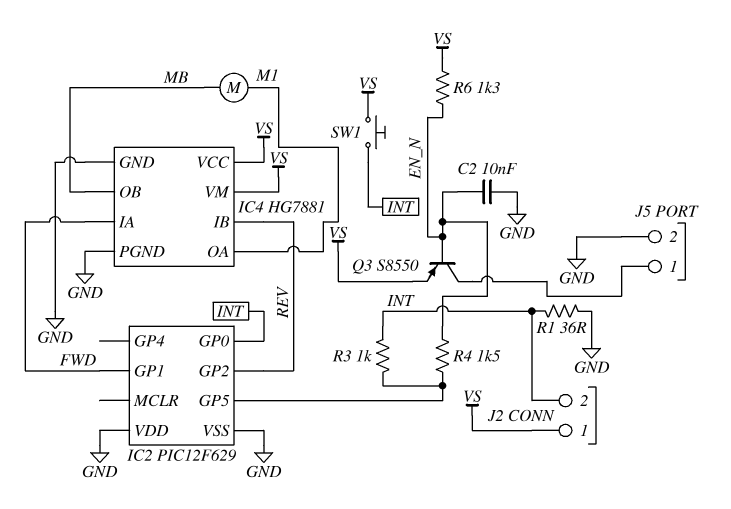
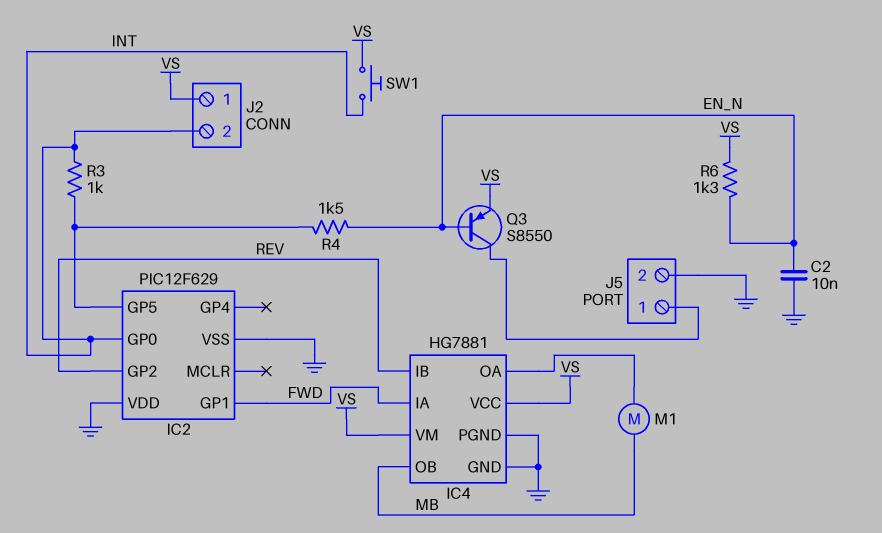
R1: 36 (GND, INT) -> none

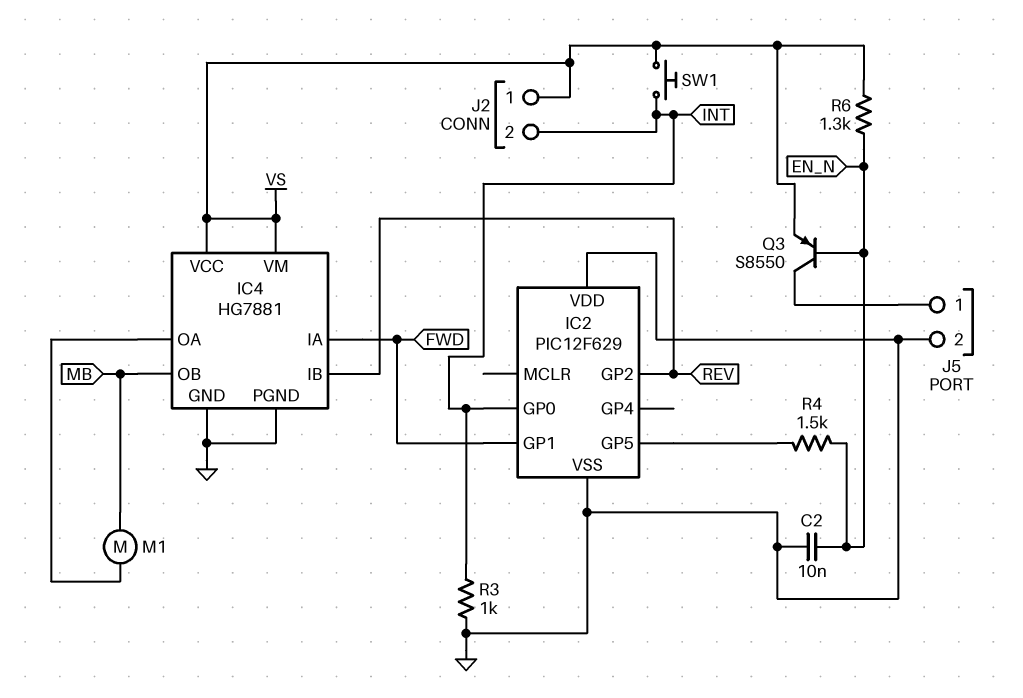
R3: 1k (IC2/GP5, INT) -> 1k (GND, INT)

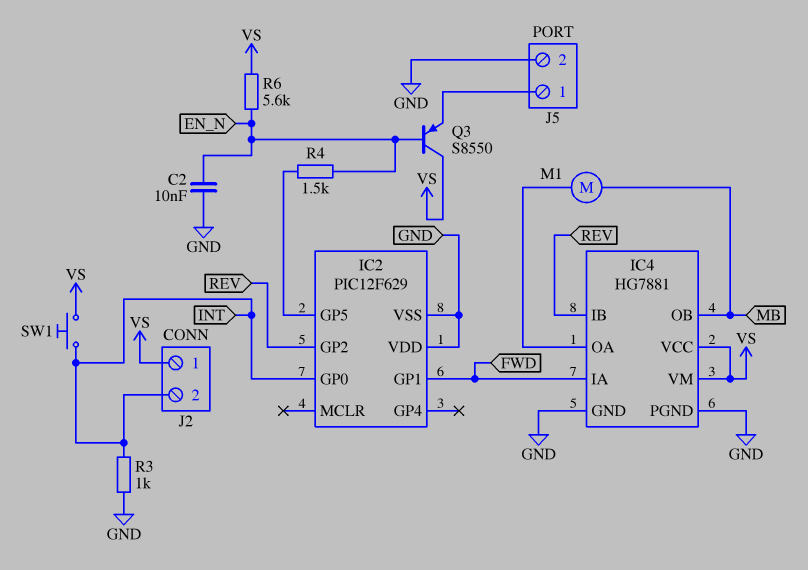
Q3: PNP S8550 (B EN_N, C J5/1, E VS) -> PNP S8550 (B EN_N, C VS, E J5/1)
R6: 1.3k (EN_N, VS) -> 5.6k (EN_N, VS)

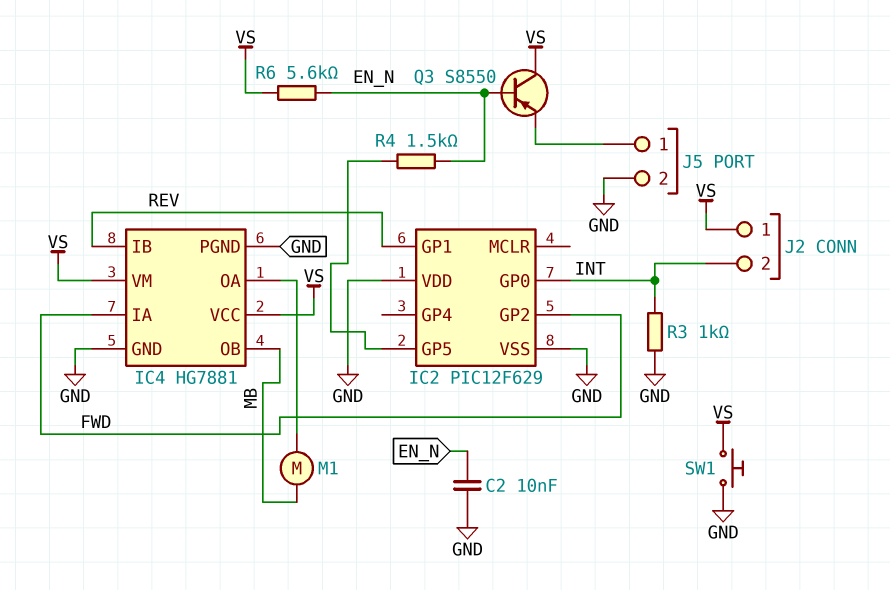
IC2 pin GP1: FWD -> REV
IC2 pin GP2: REV -> FWD
SW1: button (INT, VS) -> button (GND, VS)

